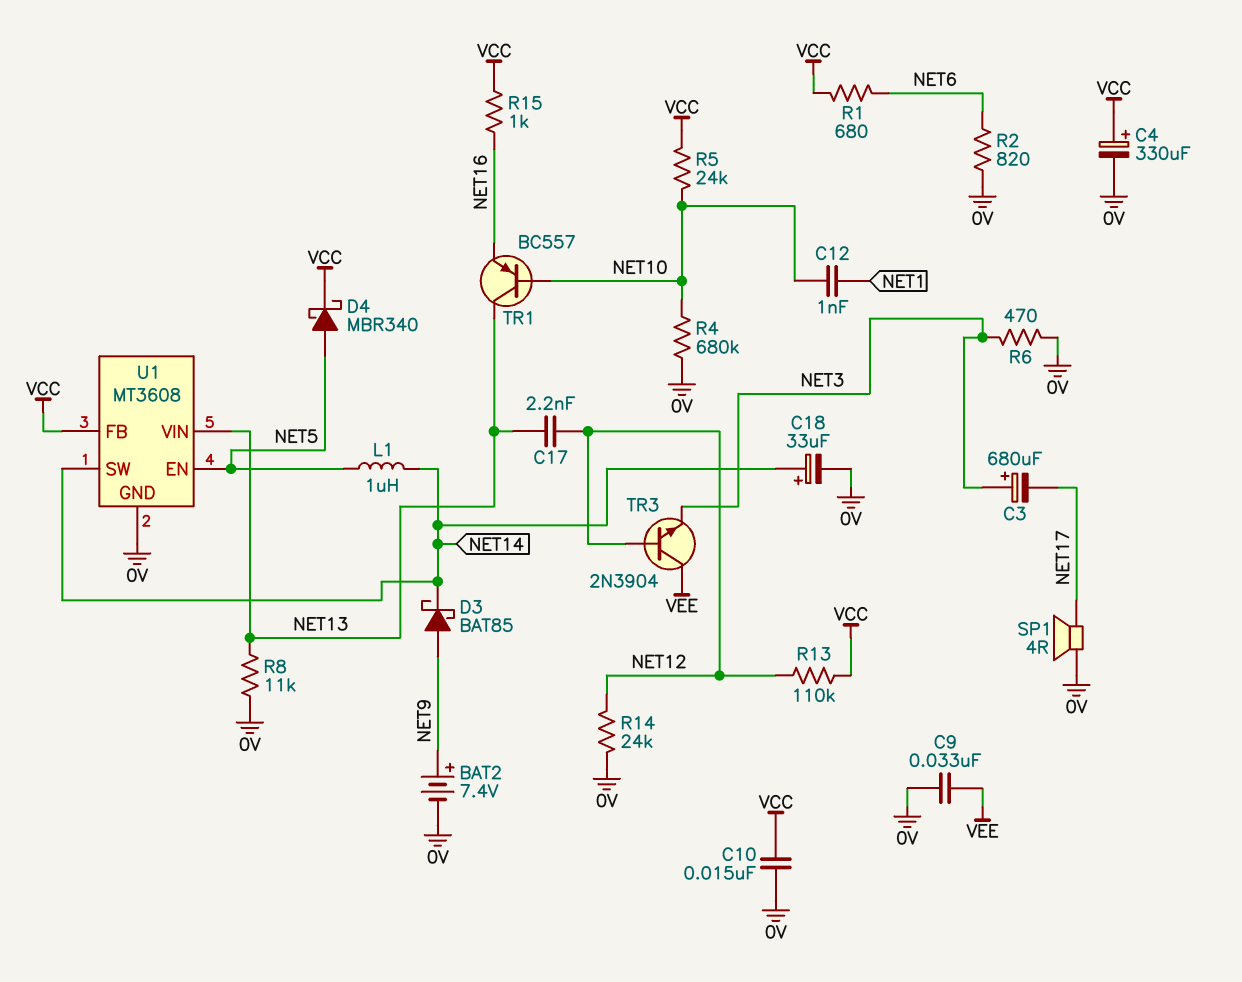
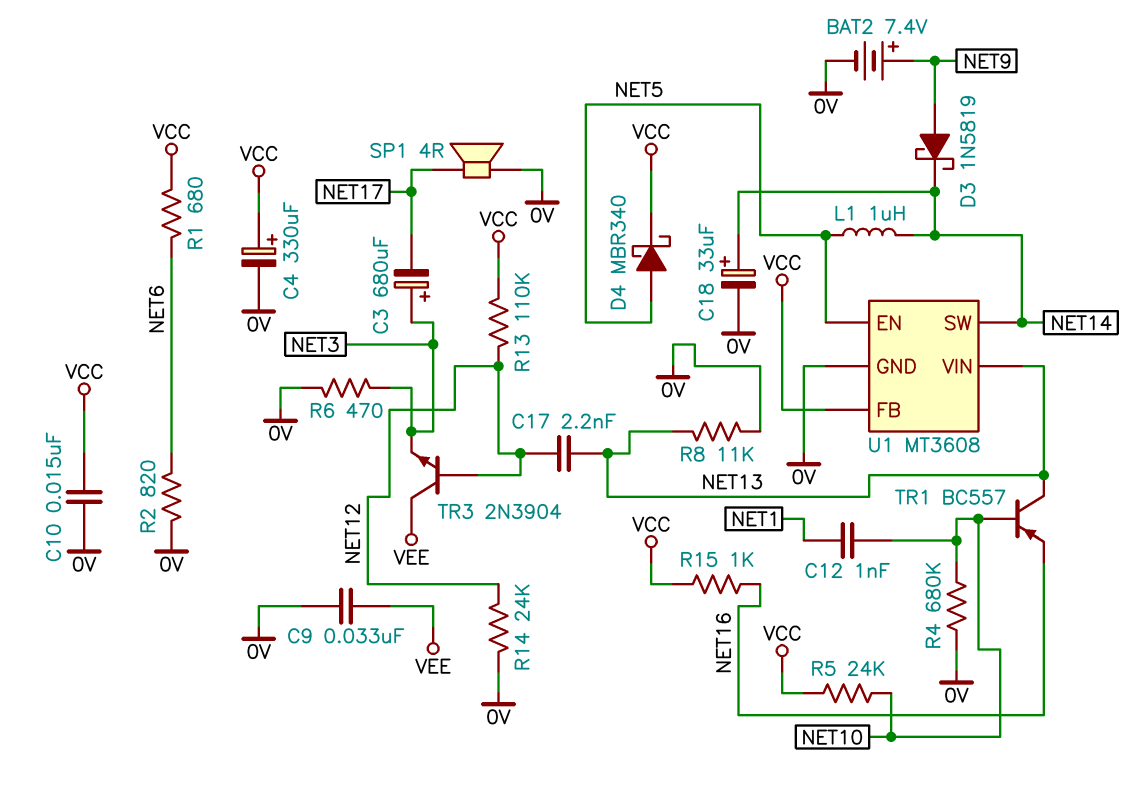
D3: schottky BAT85 (A NET9, K NET14) -> schottky 1N5819 (A NET9, K NET14)

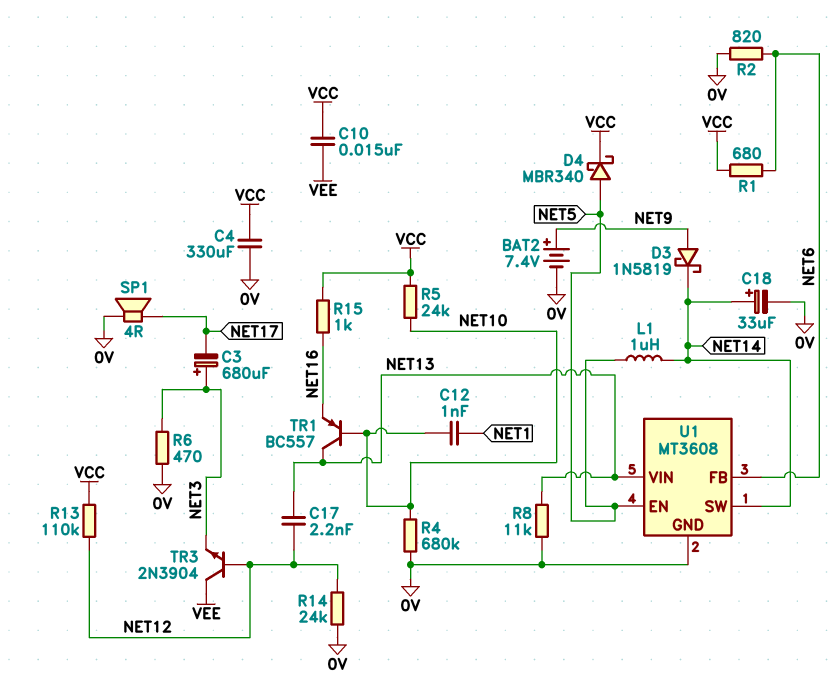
C4: 330uF (plus VCC, minus 0V) -> 330uF (0V, VCC)
C9: 33nF (0V, VEE) -> none
C10: 15nF (0V, VCC) -> 15nF (VCC, VEE)
U1 pin FB: VCC -> NET6

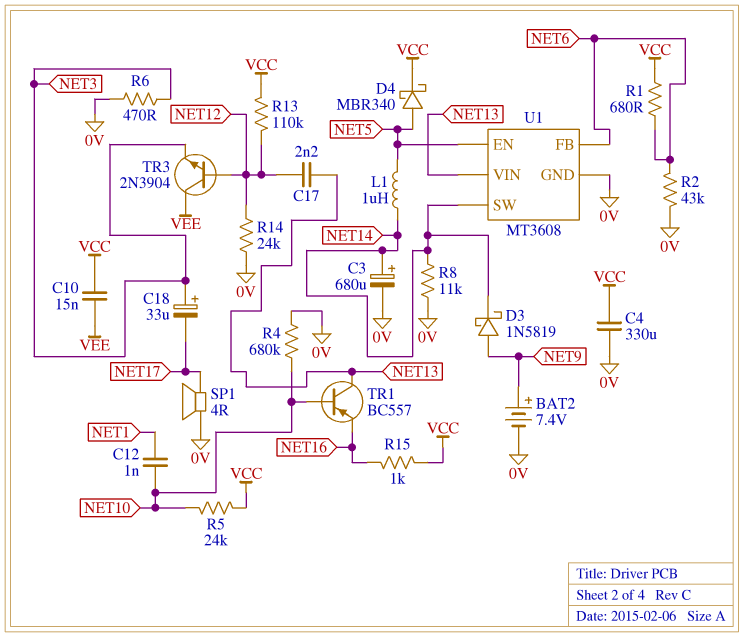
C3: 680uF (plus NET3, minus NET17) -> 680uF (plus NET14, minus 0V)
C18: 33uF (plus NET14, minus 0V) -> 33uF (plus NET3, minus NET17)
R2: 820 (0V, NET6) -> 43k (0V, NET6)
R8: 11k (0V, NET13) -> 11k (0V, NET14)

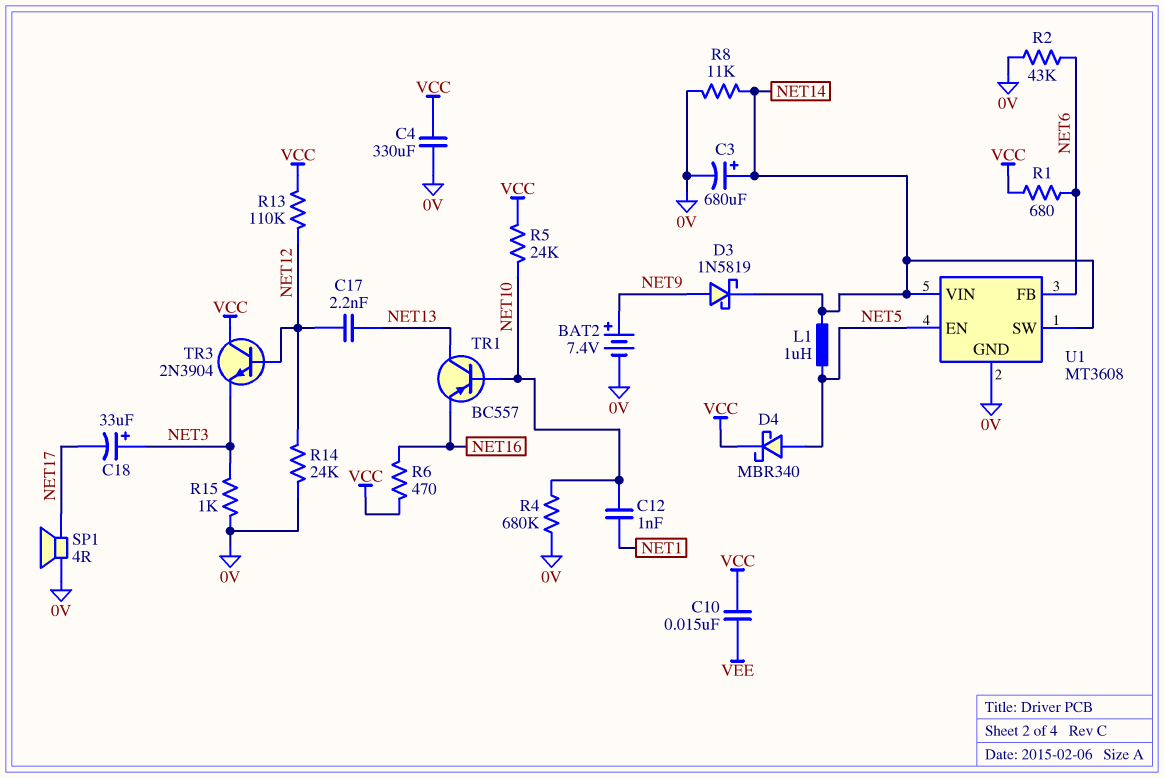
R6: 470 (0V, NET3) -> 470 (NET16, VCC)
R15: 1k (NET16, VCC) -> 1k (0V, NET3)
TR3: NPN 2N3904 (B NET12, C VEE, E NET3) -> NPN 2N3904 (B NET12, C VCC, E NET3)
U1 pin VIN: NET13 -> NET14

